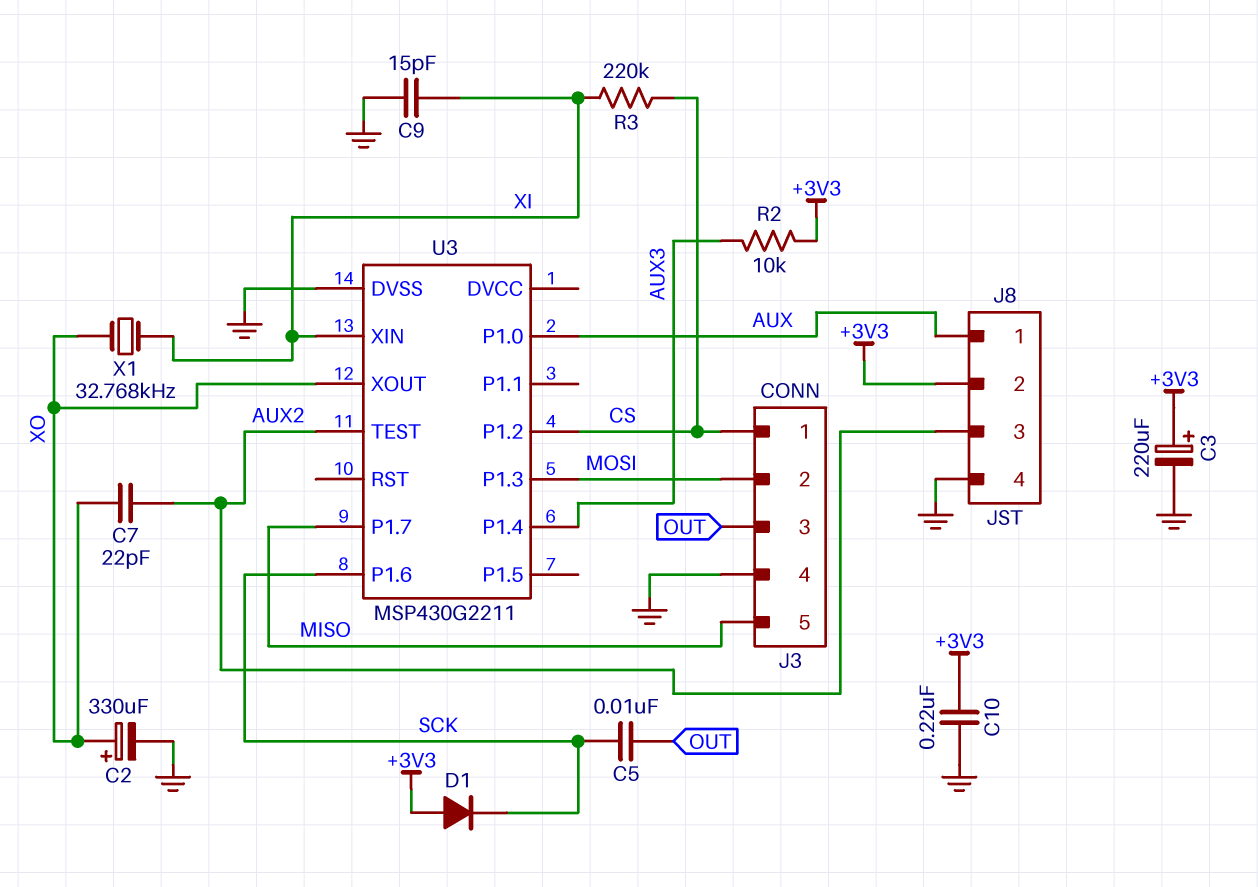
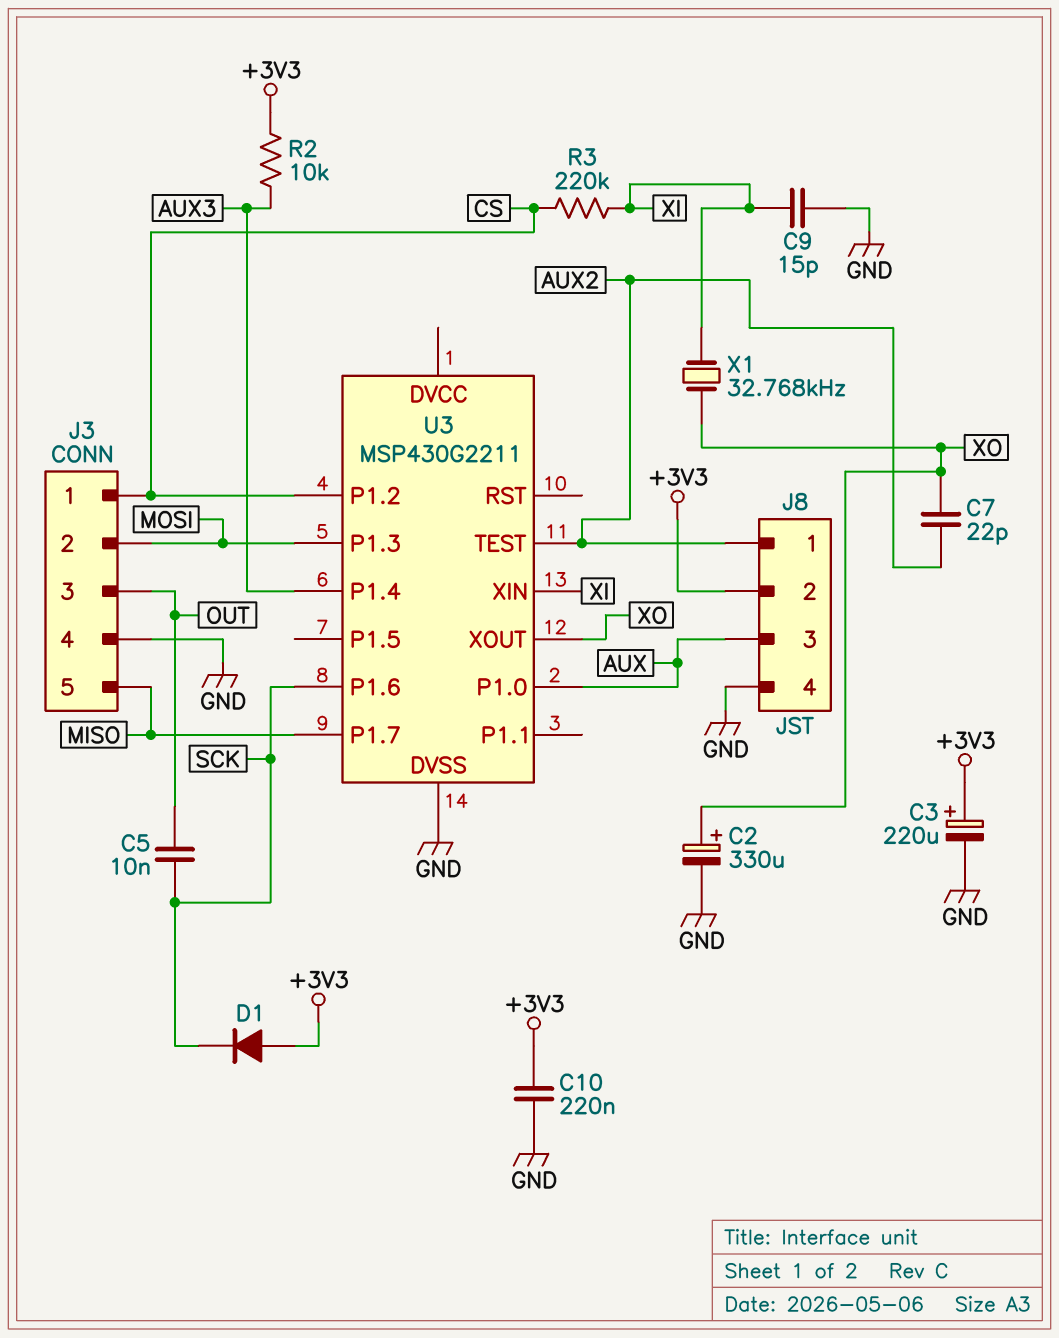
J8 pin 1: AUX -> AUX2
J8 pin 3: AUX2 -> AUX

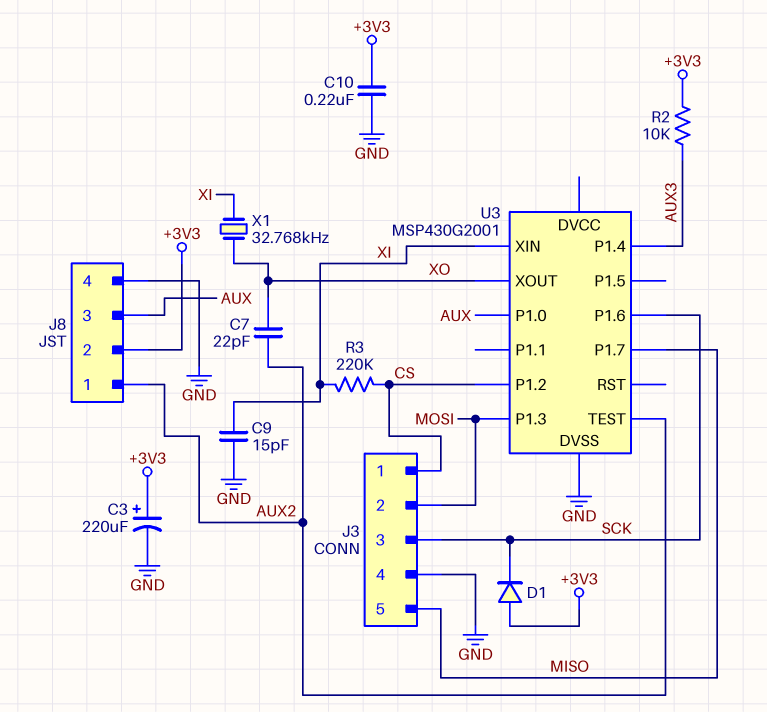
C2: 330uF (plus XO, minus GND) -> none
C5: 10nF (OUT, SCK) -> none
J3 pin 3: OUT -> SCK
U3: MSP430G2211 -> MSP430G2001

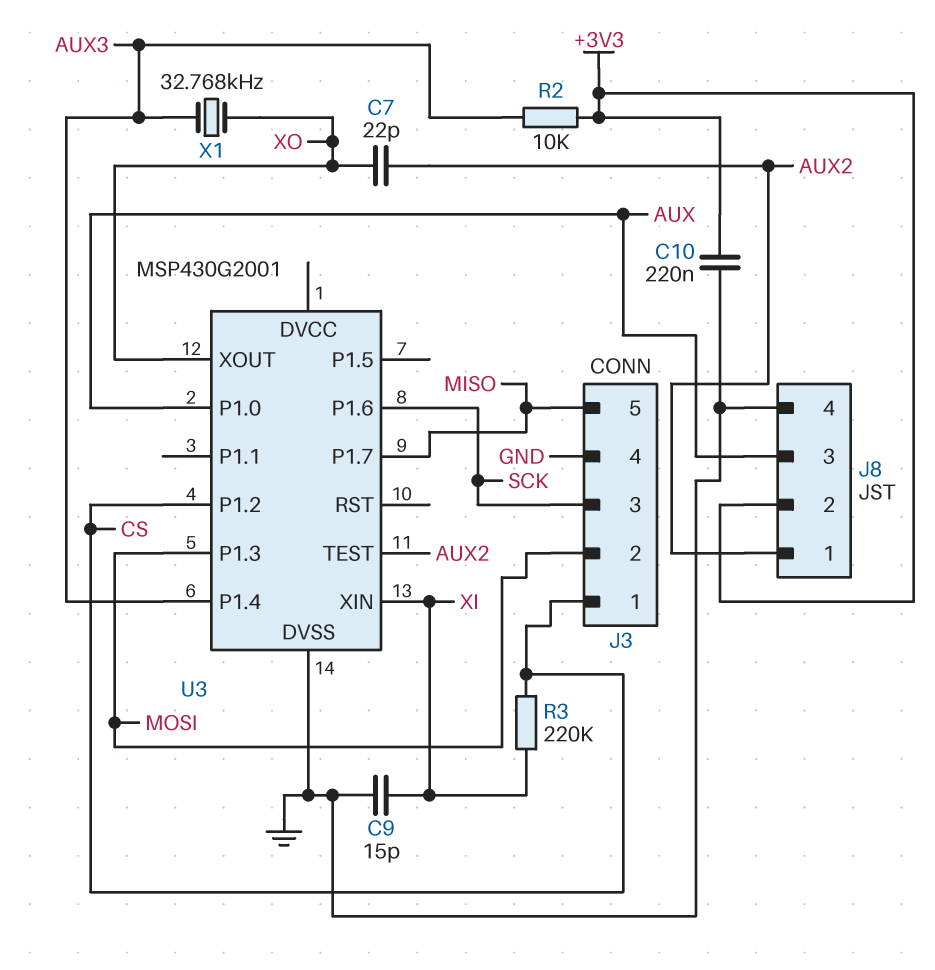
C3: 220uF (plus +3V3, minus GND) -> none
D1: diode (A +3V3, K SCK) -> none
X1: 32.768kHz (XI, XO) -> 32.768kHz (AUX3, XO)

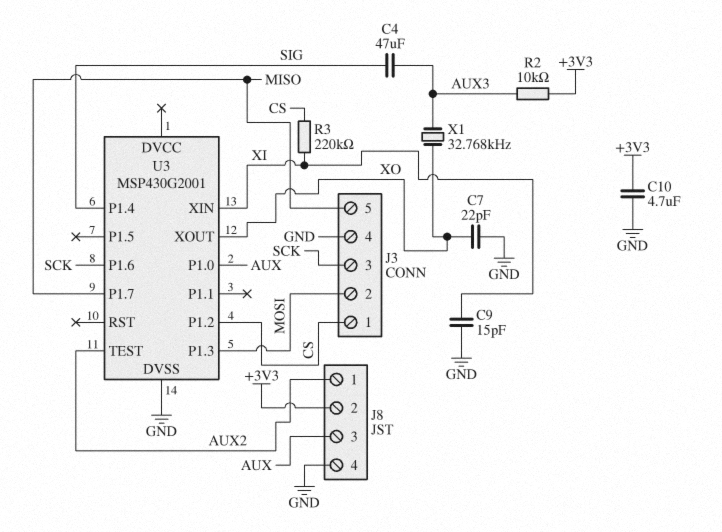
C4: none -> 47uF (AUX3, SIG)
C7: 22pF (AUX2, XO) -> 22pF (GND, XO)
C10: 220nF (+3V3, GND) -> 4.7uF (+3V3, GND)
U3 pin P1.4: AUX3 -> SIG

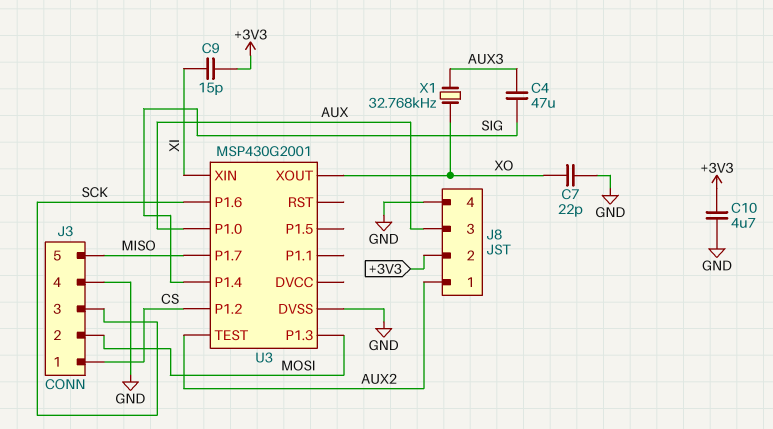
C9: 15pF (GND, XI) -> 15pF (+3V3, XI)
R2: 10k (+3V3, AUX3) -> none
R3: 220k (CS, XI) -> none

